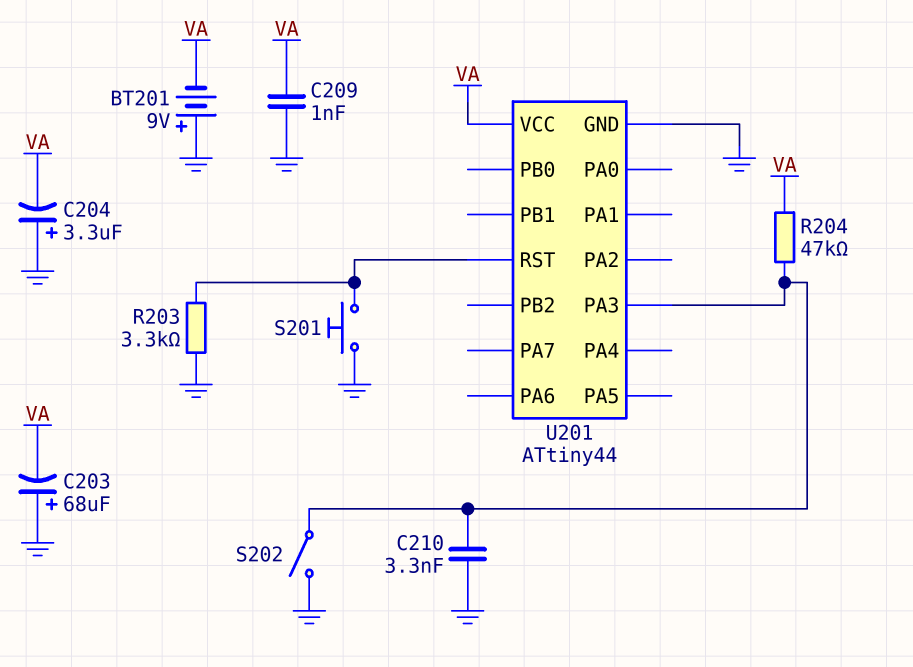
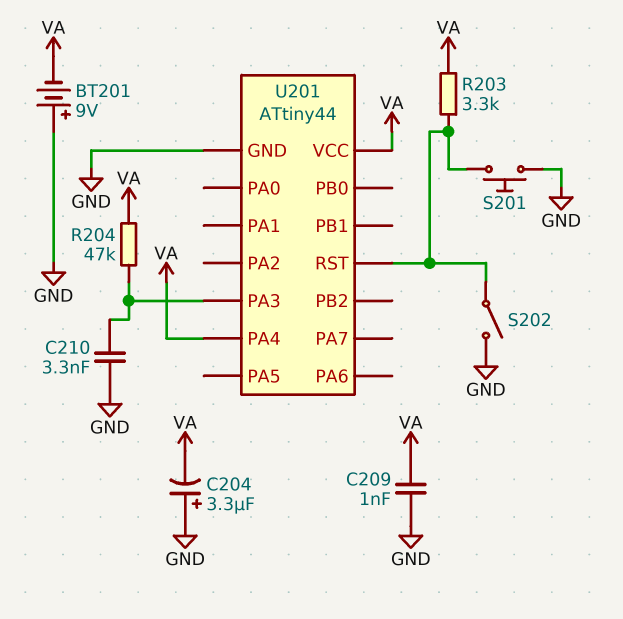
C203: 68uF (plus GND, minus VA) -> none
R203: 3.3k (GND, U201/RST) -> 3.3k (U201/RST, VA)
S202: switch (GND, U201/PA3) -> switch (GND, U201/RST)
U201 pin PA4: none -> VA

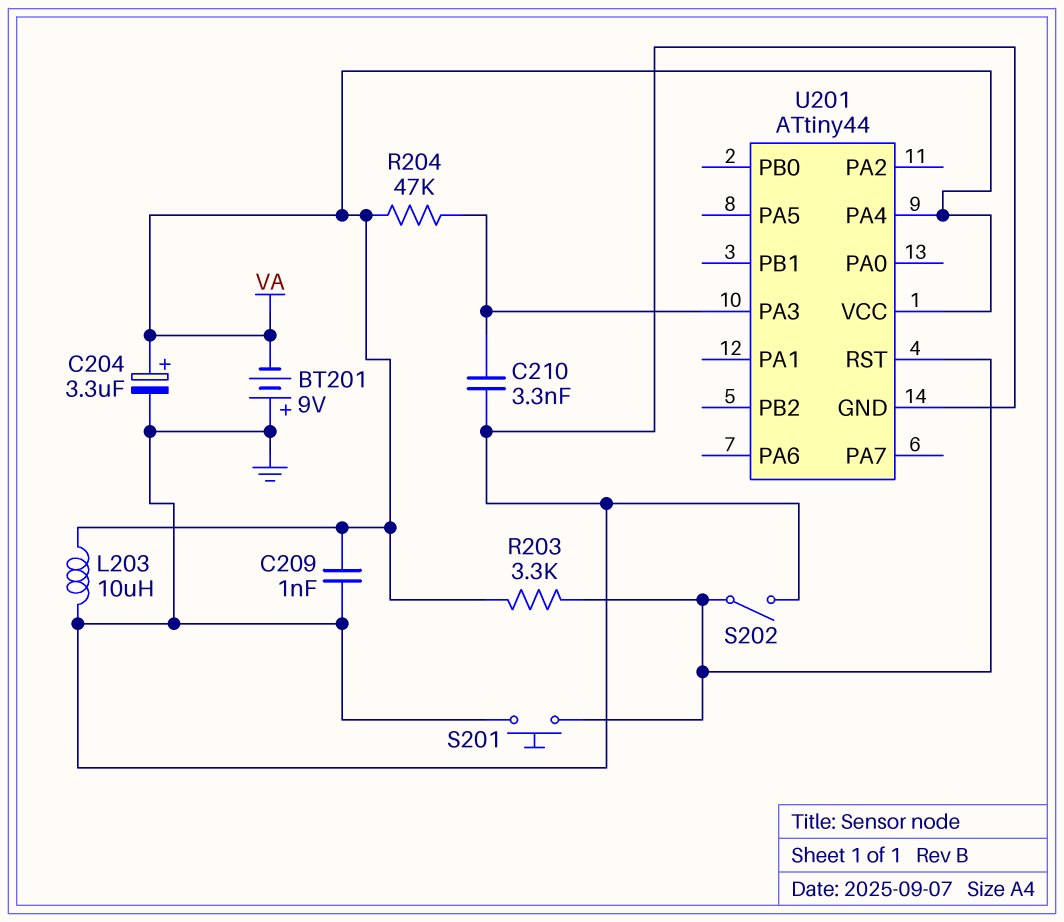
C204: 3.3uF (plus GND, minus VA) -> 3.3uF (plus VA, minus GND)
L203: none -> 10uH (GND, VA)

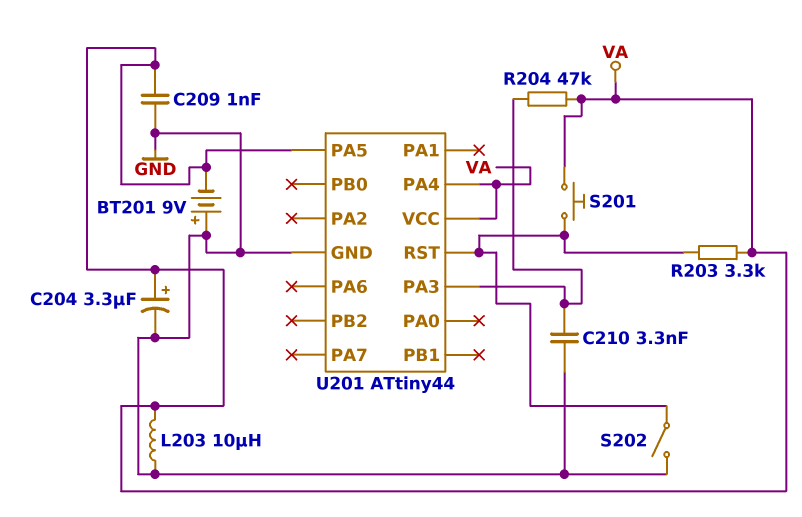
S201: button (GND, U201/RST) -> button (U201/RST, VA)
U201 pin PA5: none -> VA

